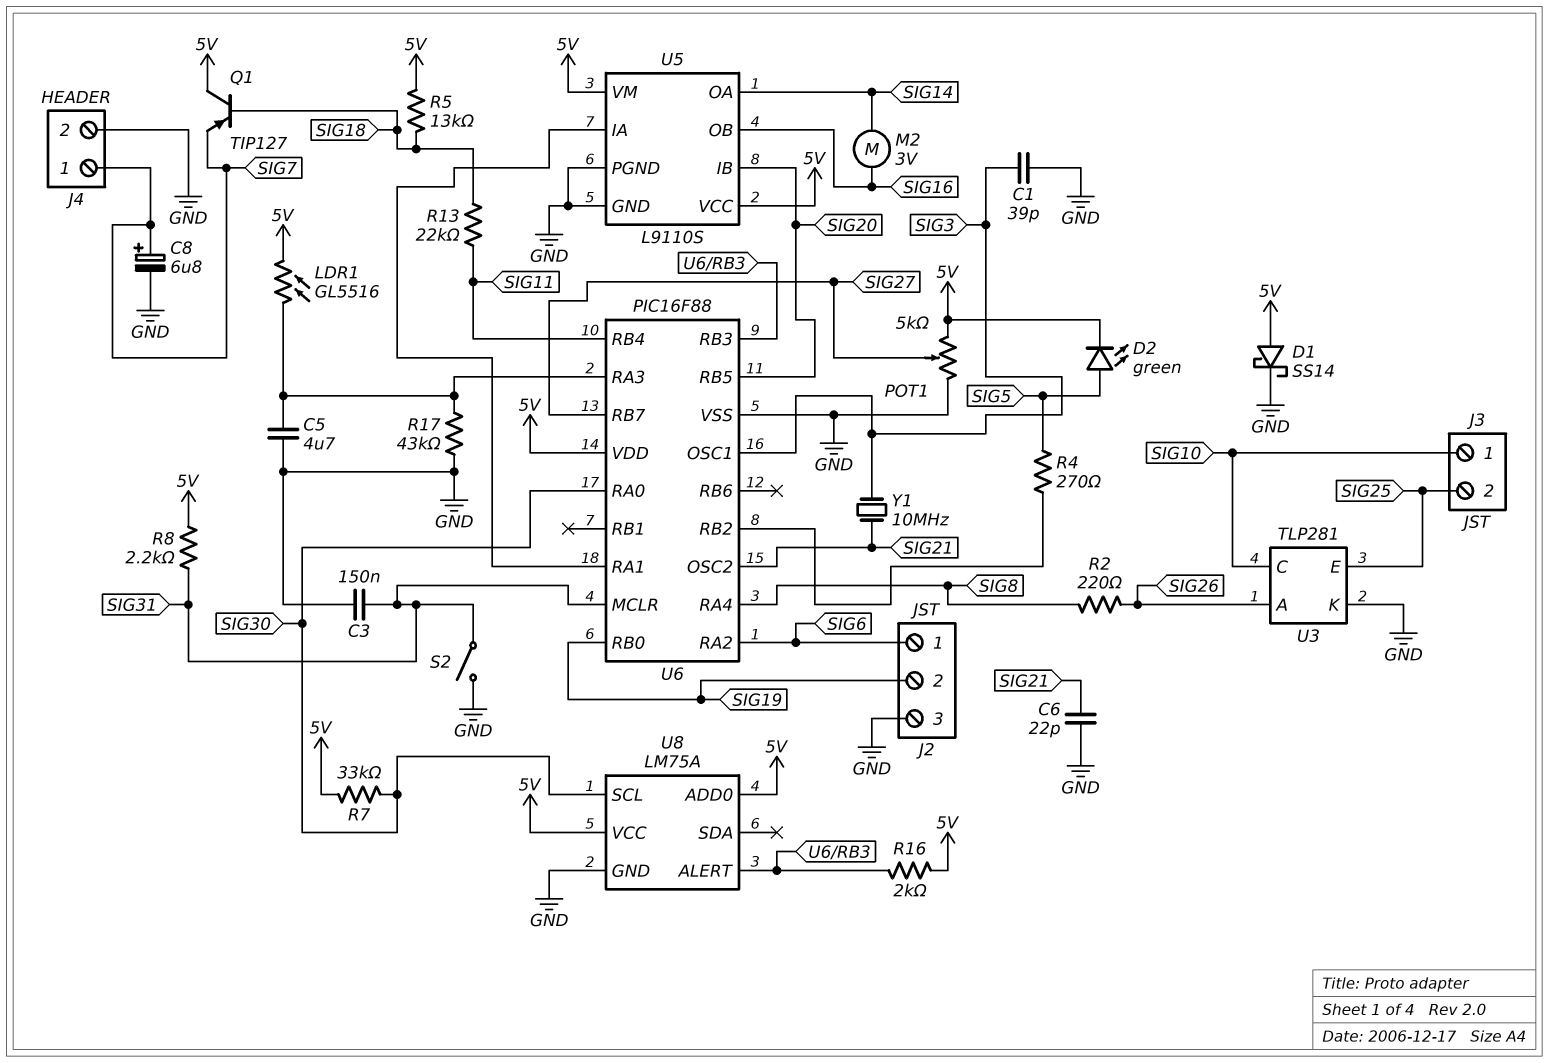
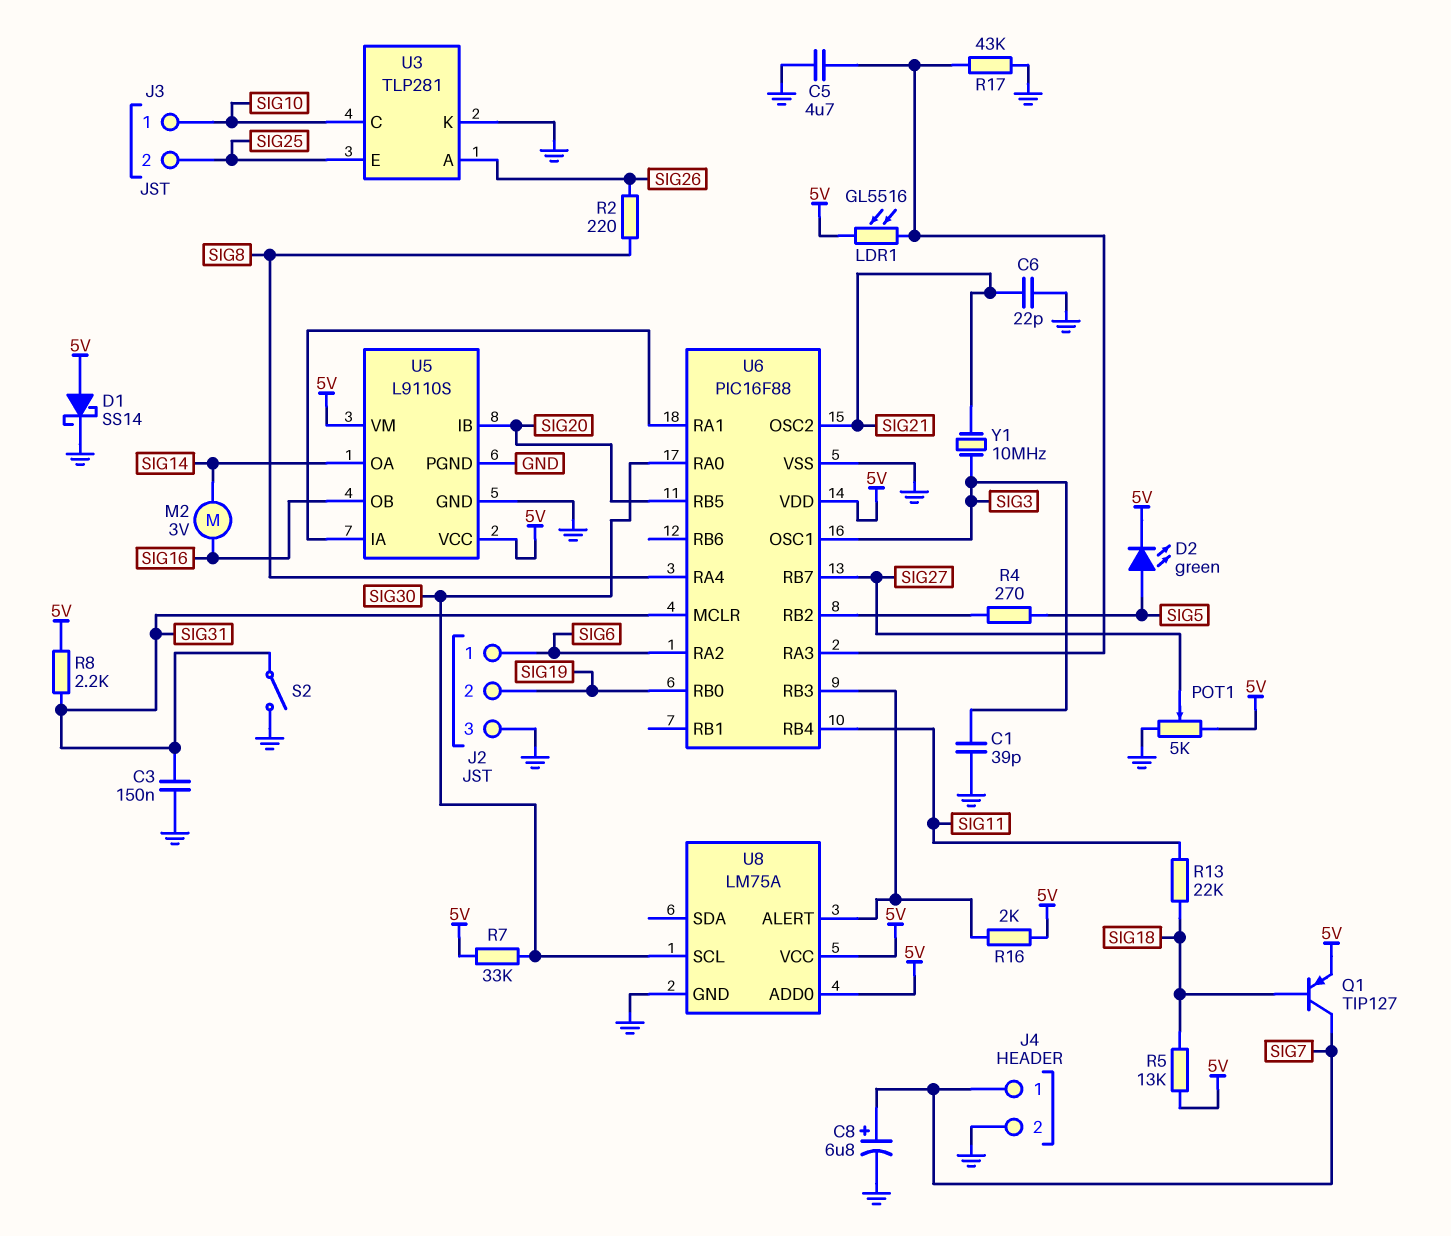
Q1: PNP TIP127 (B SIG18, C 5V, E SIG7) -> PNP TIP127 (B SIG18, C SIG7, E 5V)

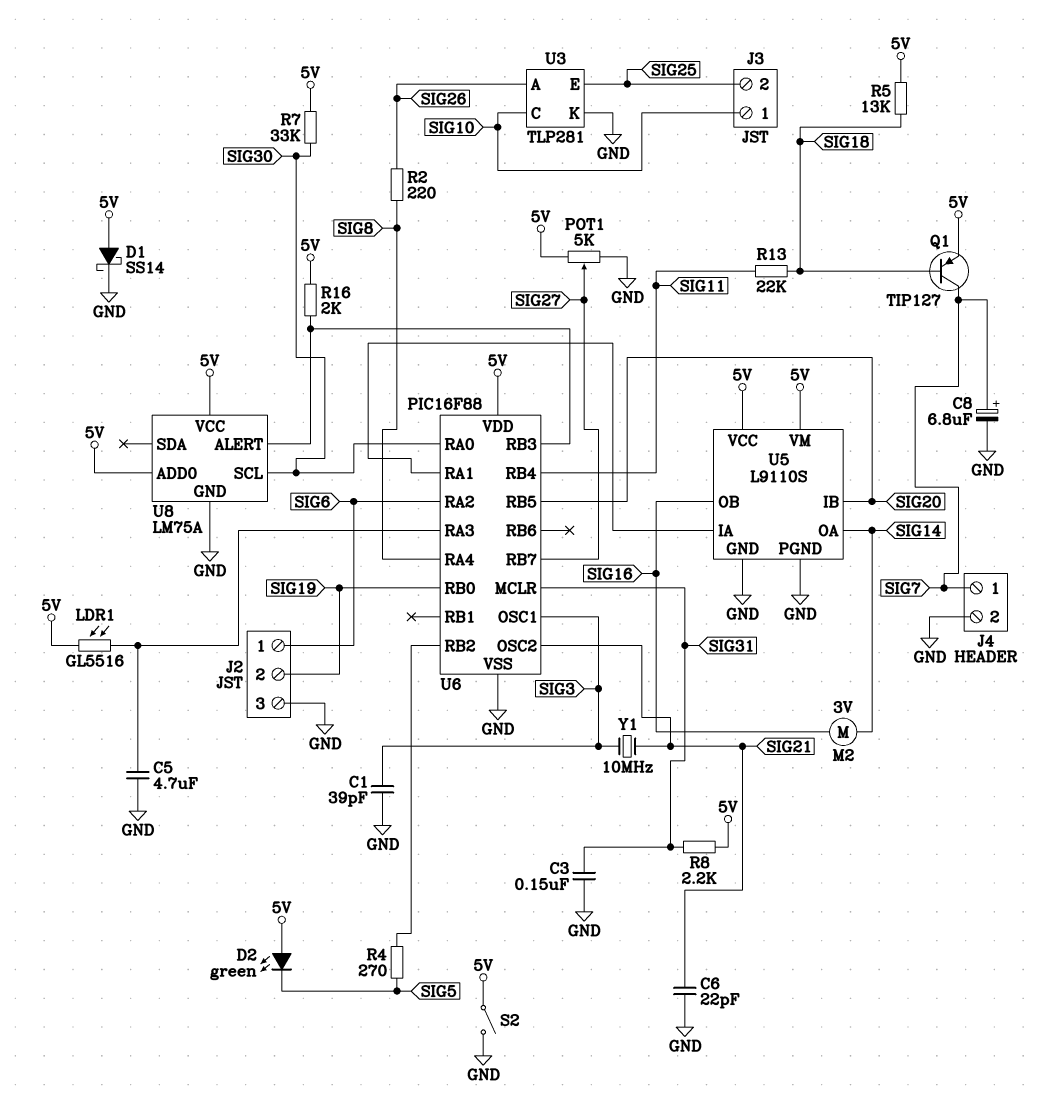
D2: LED green (A SIG5, K 5V) -> LED green (A 5V, K SIG5)
R17: 43k (GND, U6/RA3) -> none
S2: switch (GND, SIG31) -> switch (5V, GND)

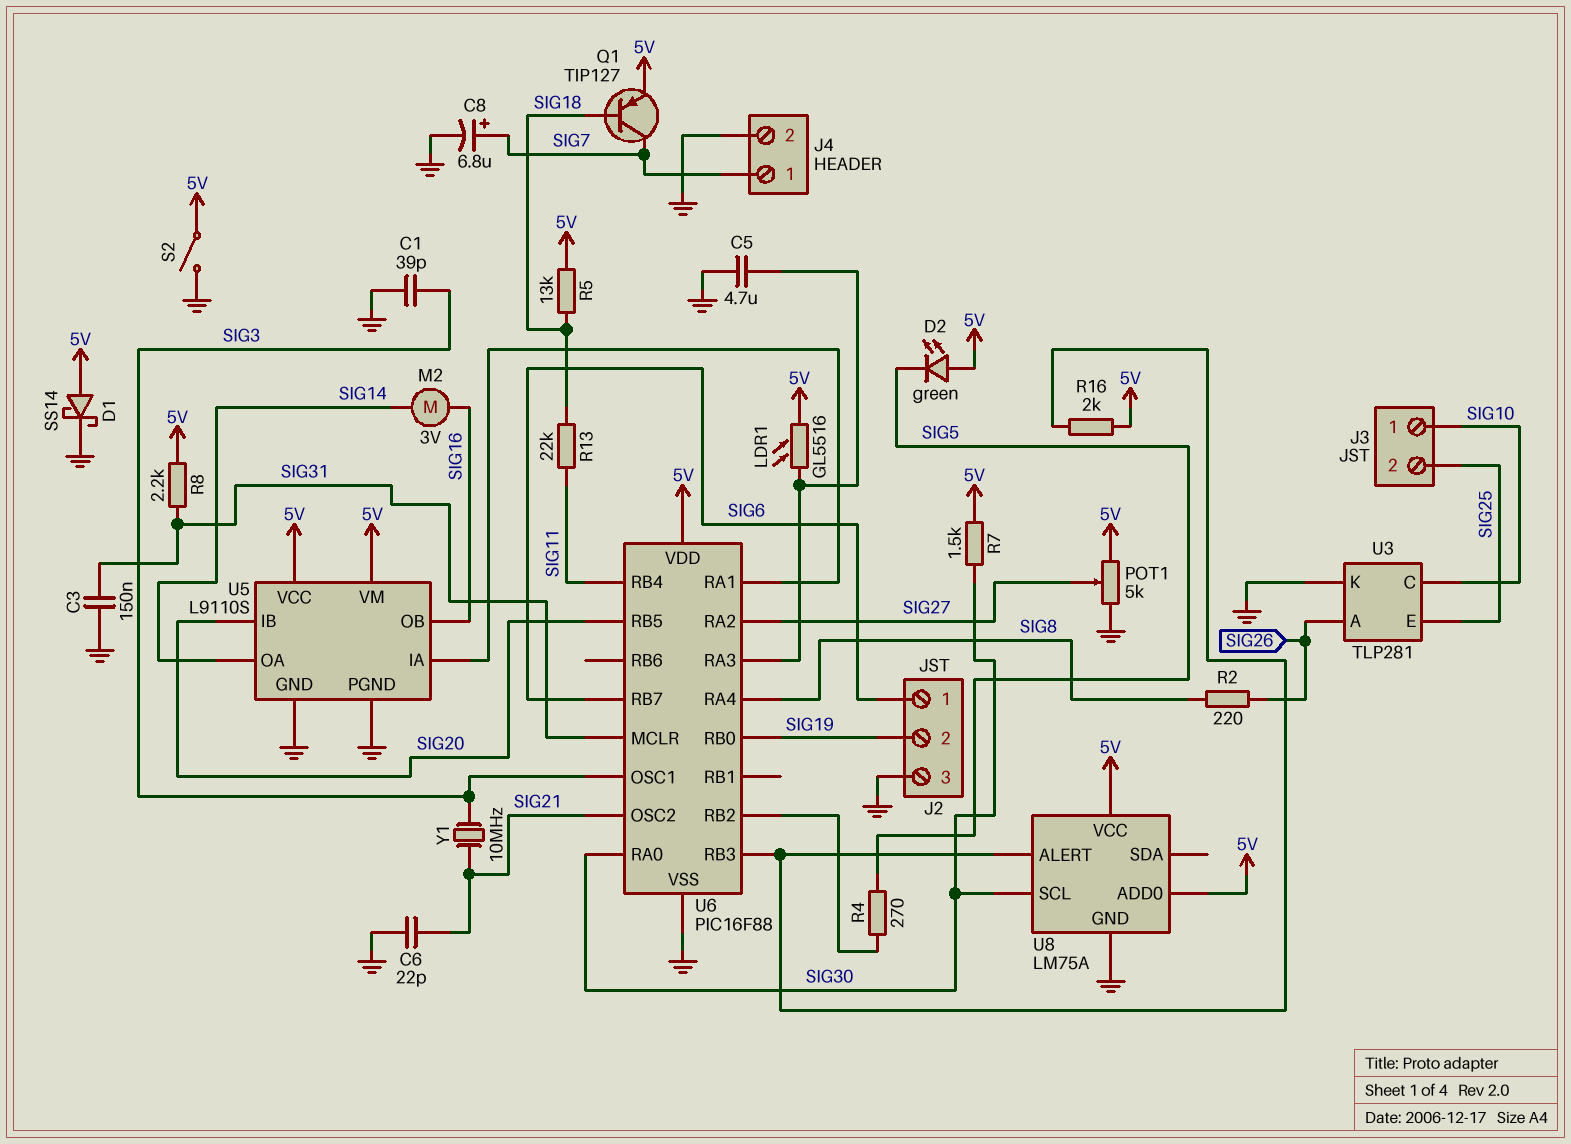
R7: 33k (5V, SIG30) -> 1.5k (5V, SIG30)
U6 pin RA2: SIG6 -> SIG27
U6 pin RB7: SIG27 -> SIG6

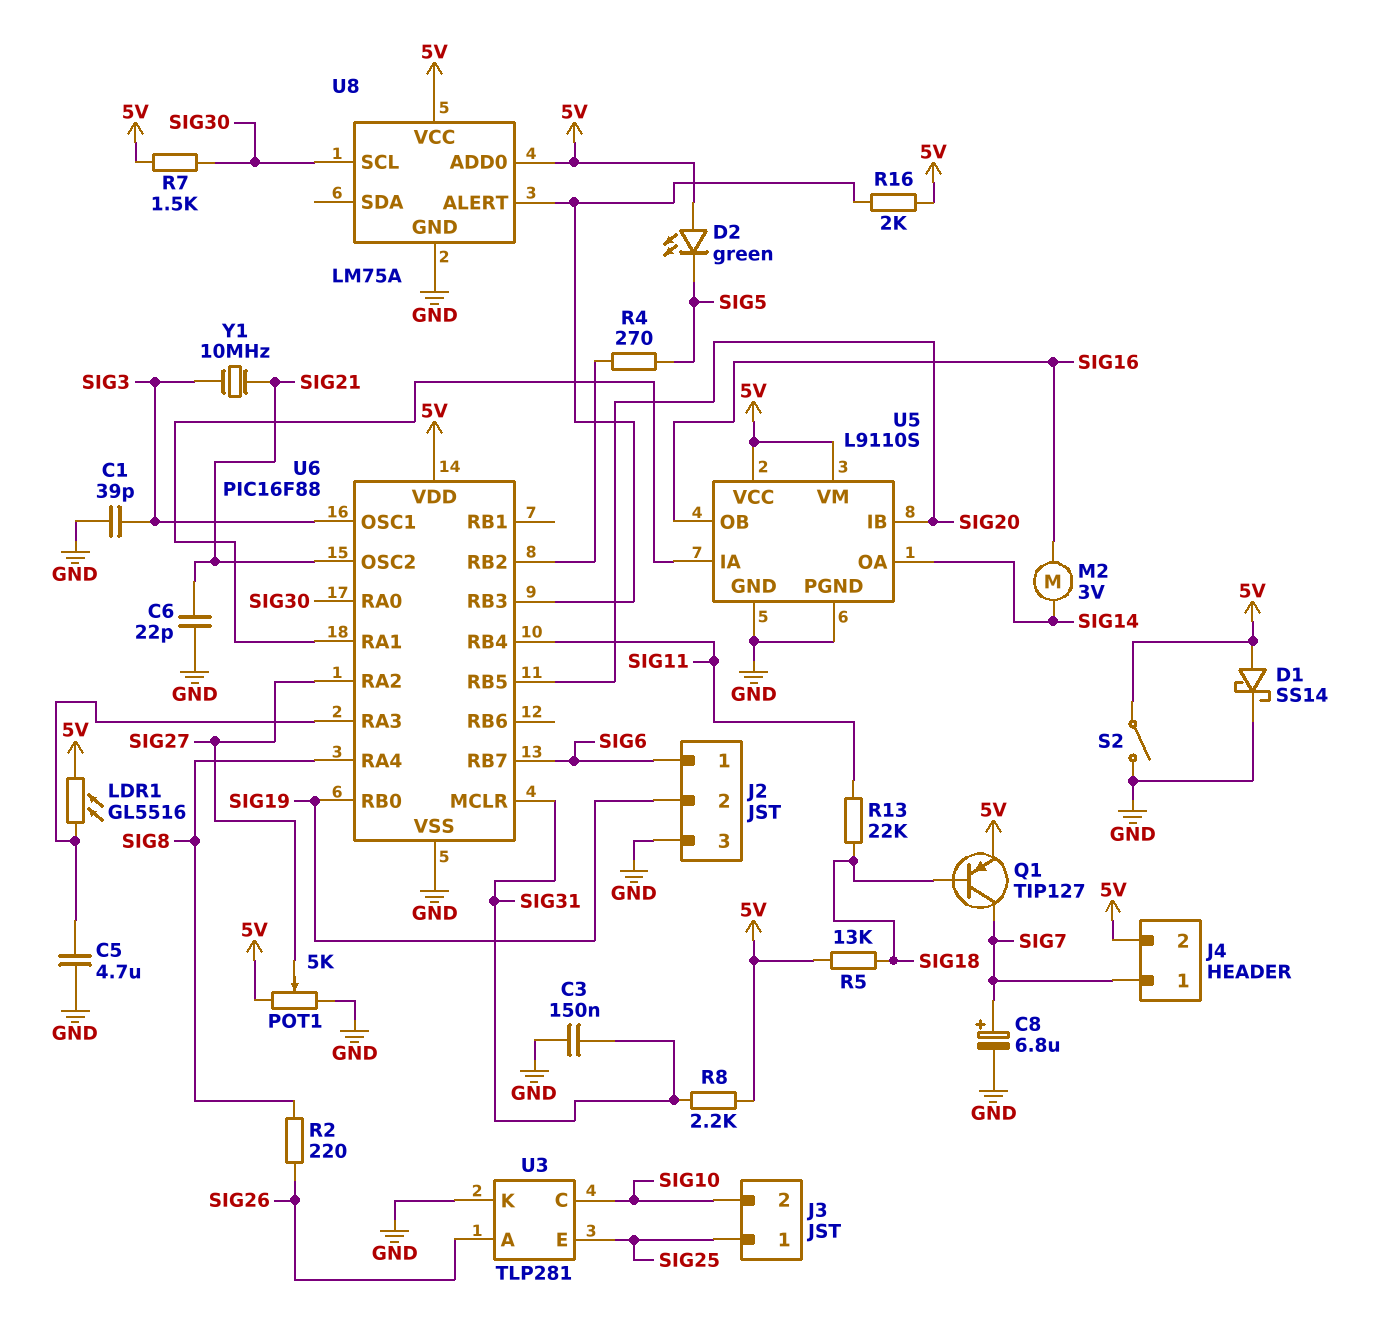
J3 pin 1: SIG10 -> SIG25
J3 pin 2: SIG25 -> SIG10
J4 pin 2: GND -> 5V

